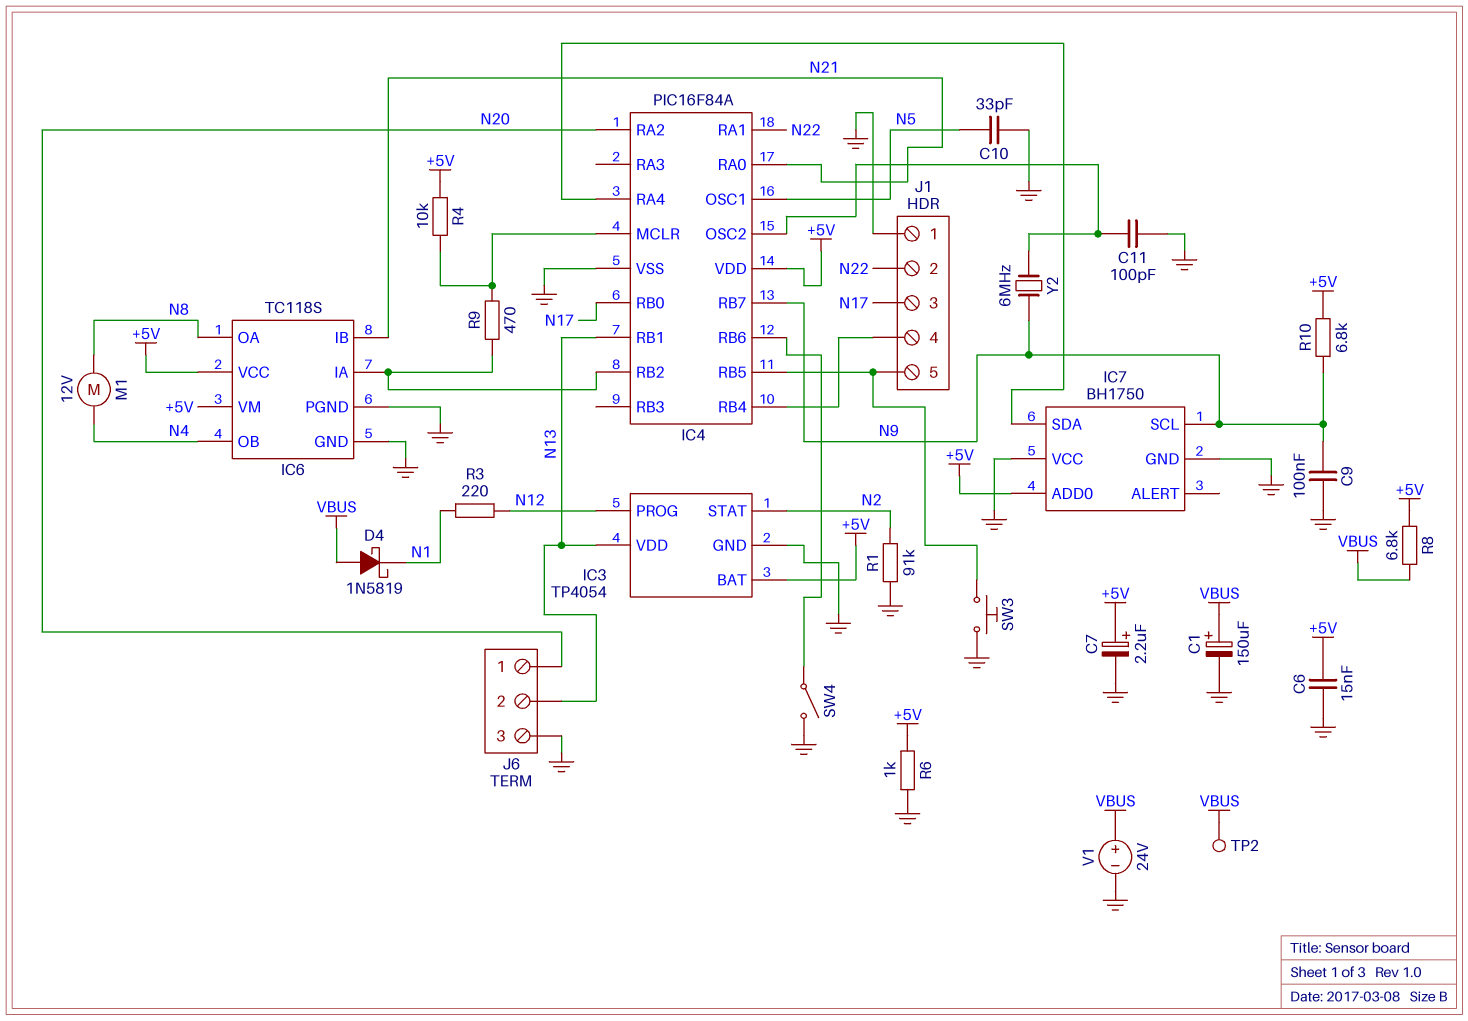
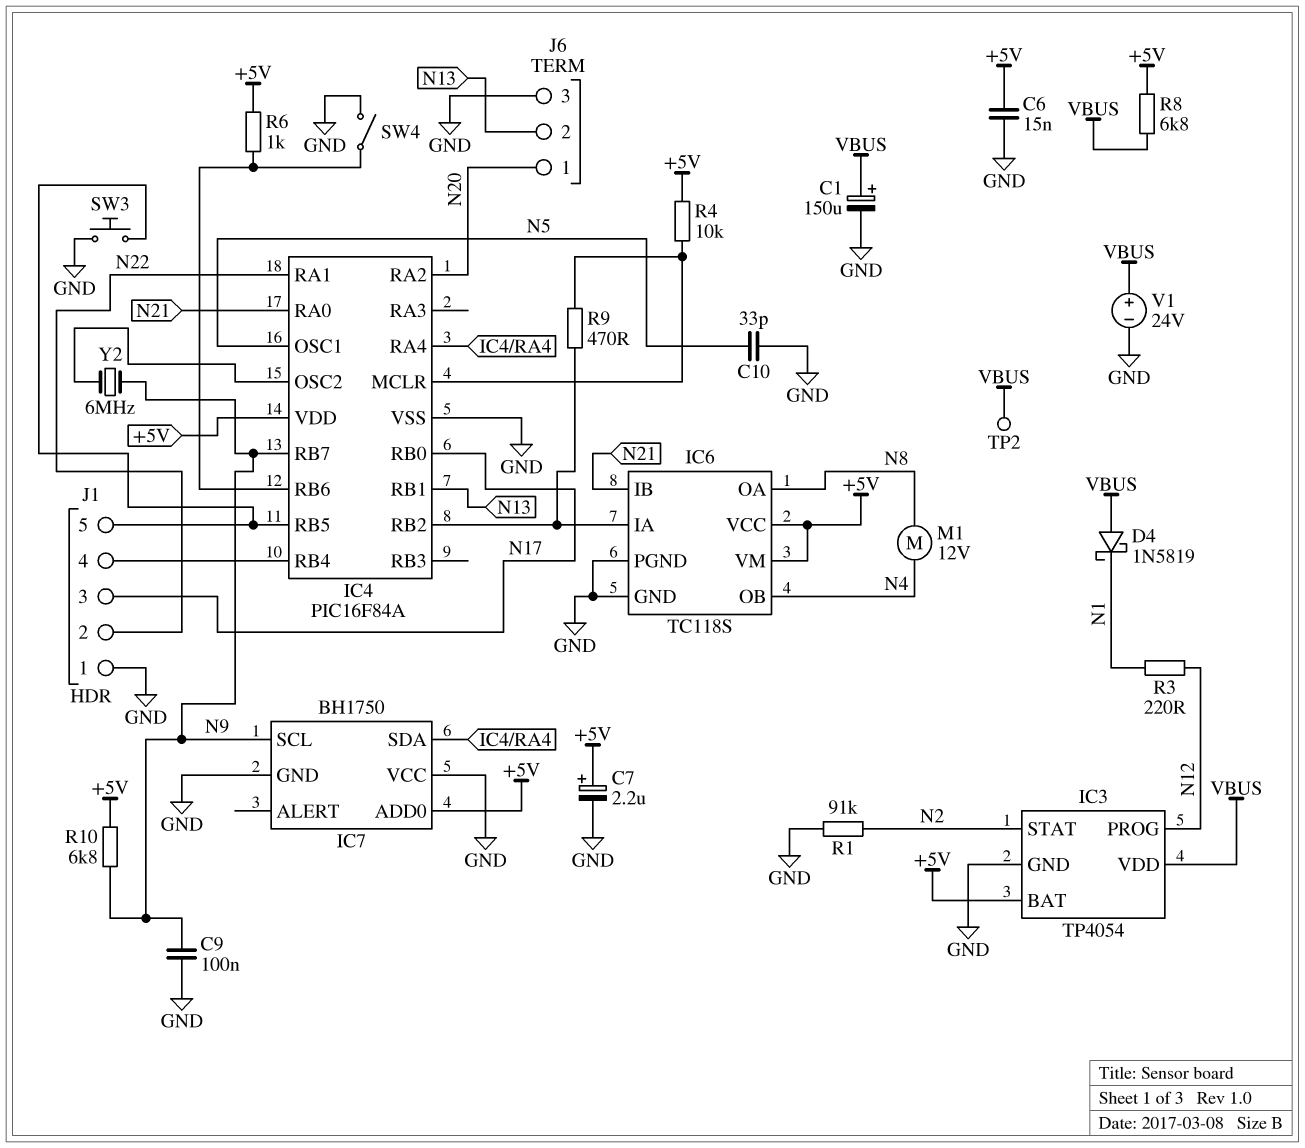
C11: 100pF (GND, IC4/OSC2) -> none
IC3 pin VDD: N13 -> VBUS
R6: 1k (+5V, GND) -> 1k (+5V, IC4/RB6)

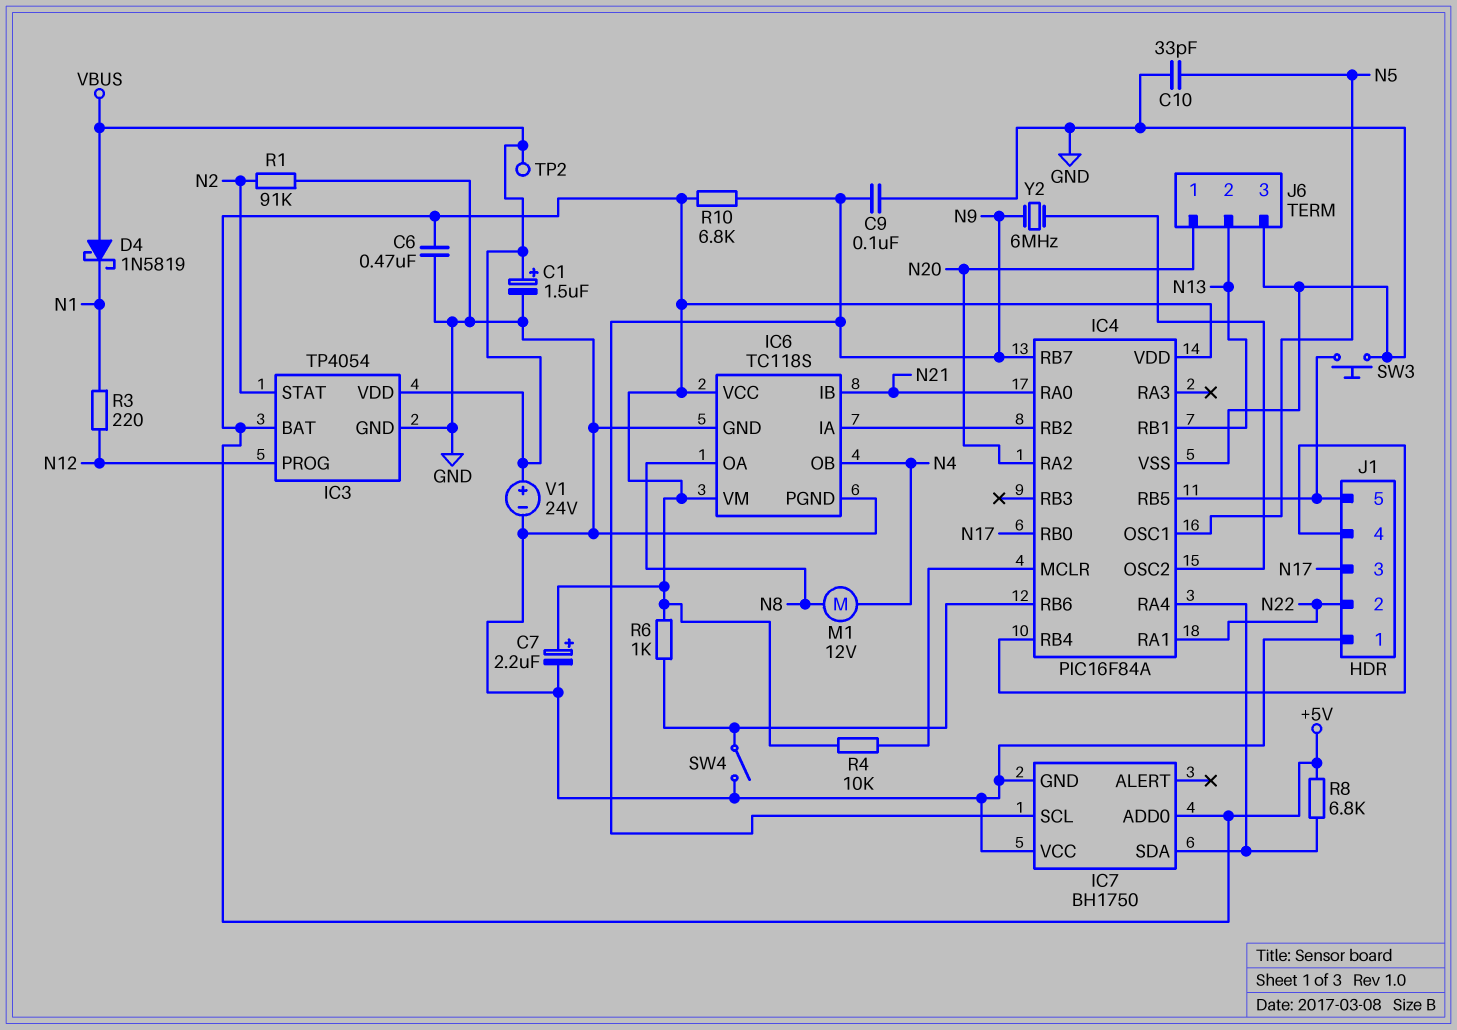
C1: 150uF (plus VBUS, minus GND) -> 1.5uF (plus VBUS, minus GND)
C6: 15nF (+5V, GND) -> 470nF (+5V, GND)
R8: 6.8k (+5V, VBUS) -> 6.8k (+5V, IC4/RA4)
R9: 470 (IC4/MCLR, IC4/RB2) -> none

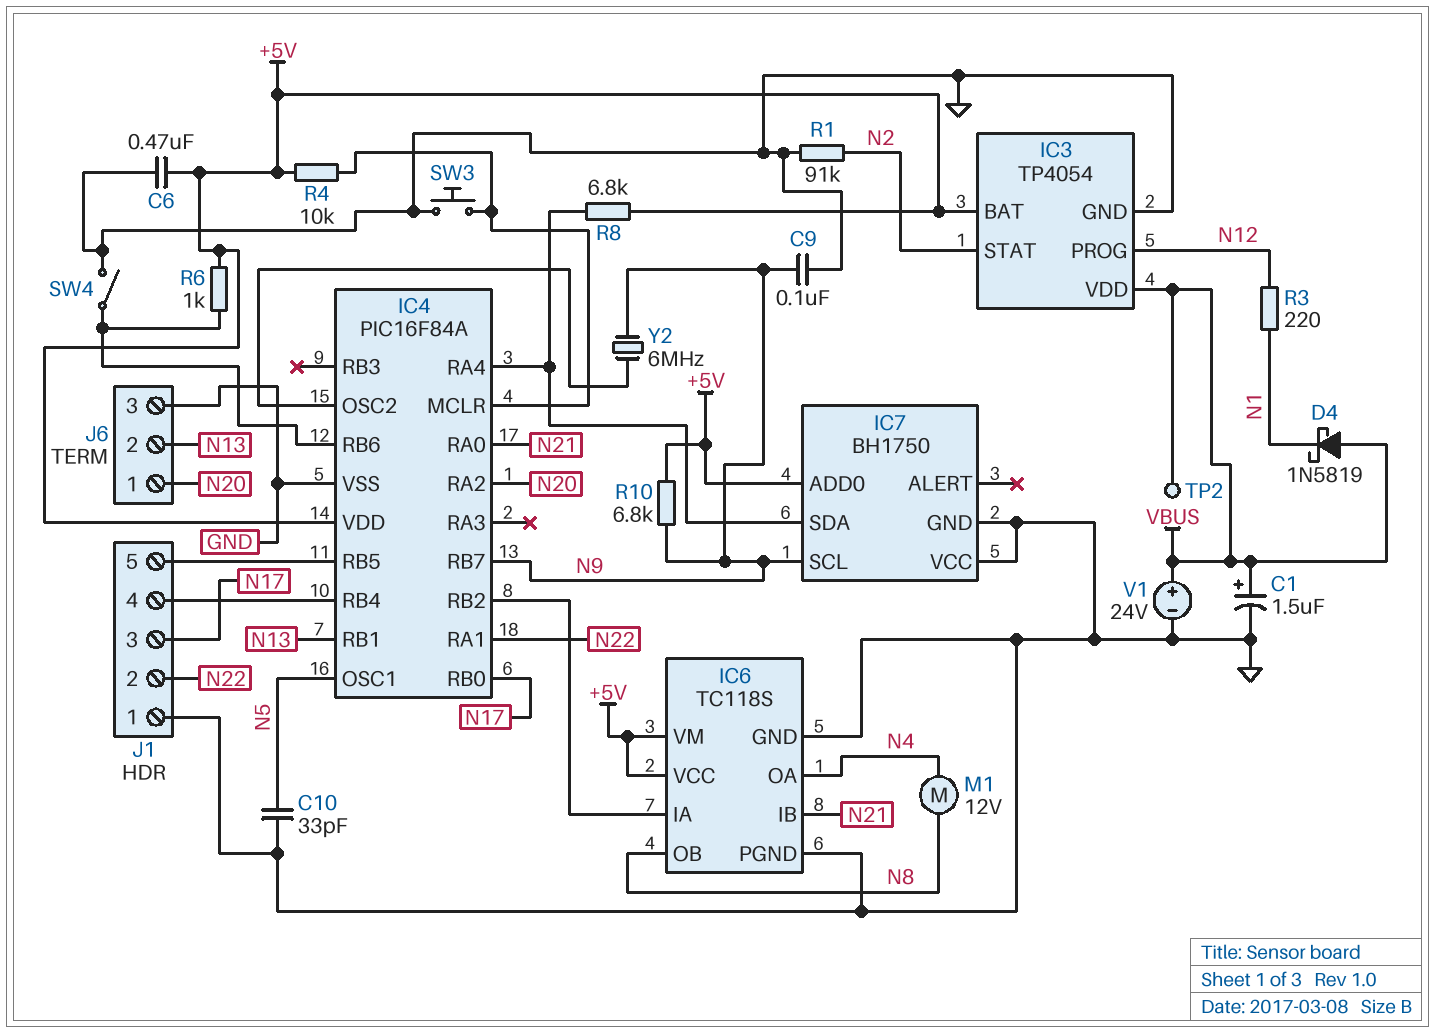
C7: 2.2uF (plus +5V, minus GND) -> none
IC6 pin OA: N8 -> N4
IC6 pin OB: N4 -> N8
SW3: button (GND, IC4/RB5) -> button (GND, IC4/MCLR)

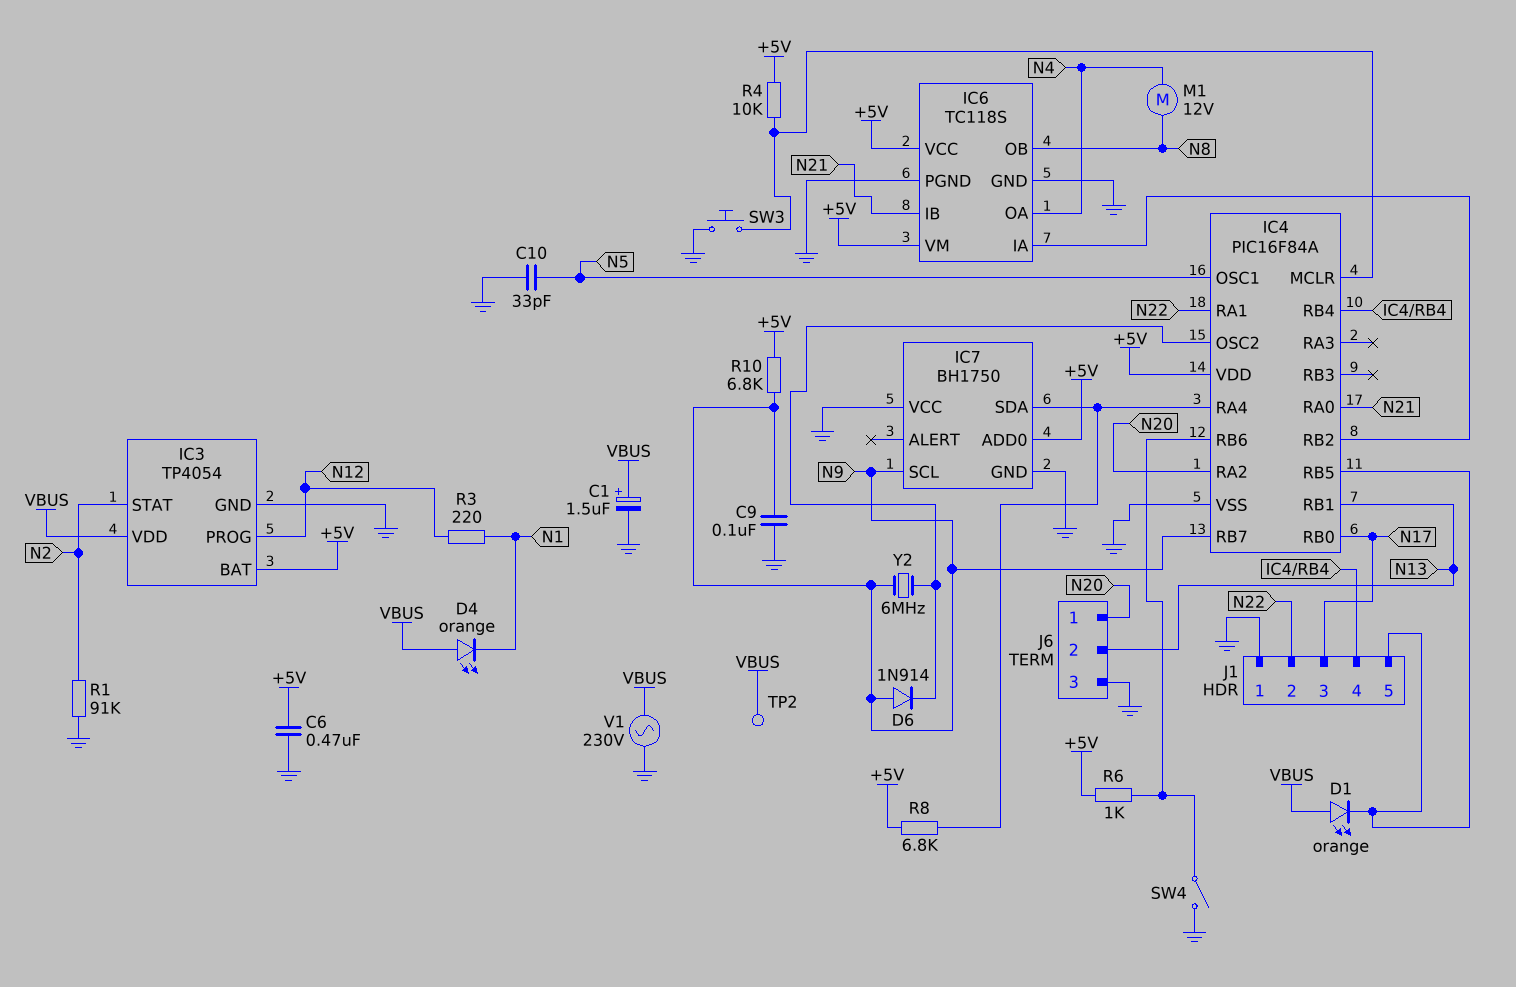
D1: none -> LED orange (A VBUS, K IC4/RB5)
D4: schottky 1N5819 (A VBUS, K N1) -> LED orange (A VBUS, K N1)
D6: none -> diode 1N914 (A N9, K IC4/OSC2)
V1: 24V (plus VBUS, minus GND) -> AC 230V (GND, VBUS)

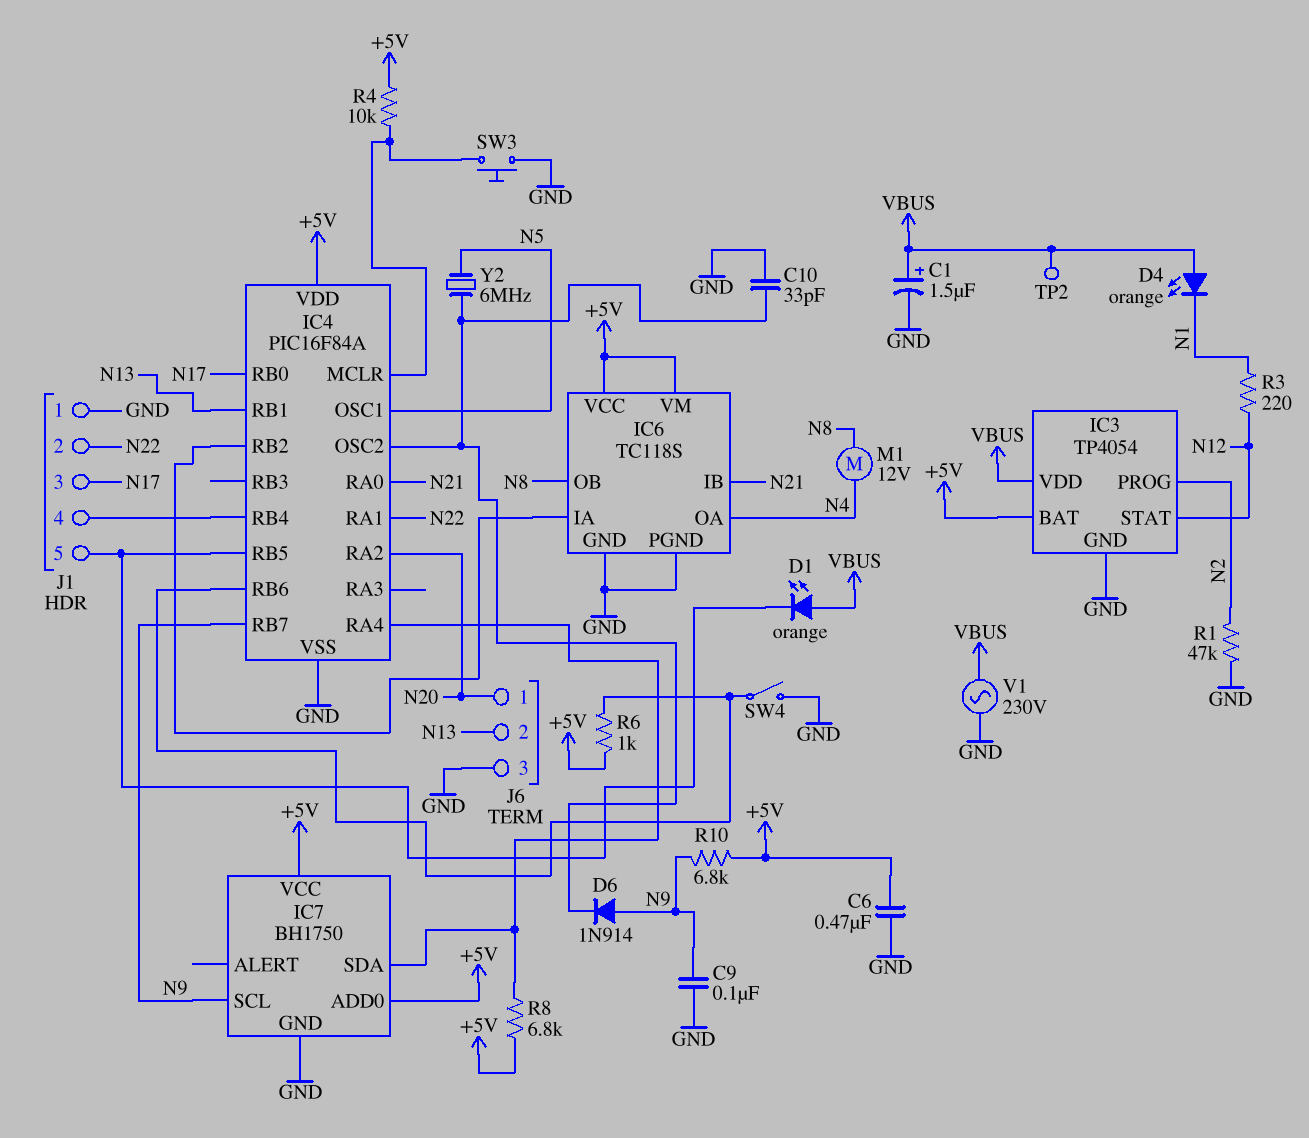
C10: 33pF (GND, N5) -> 33pF (GND, IC4/OSC2)
IC3 pin PROG: N12 -> N2
IC3 pin STAT: N2 -> N12
IC7 pin VCC: GND -> +5V
R1: 91k (GND, N2) -> 47k (GND, N2)
Y2: 6MHz (IC4/OSC2, N9) -> 6MHz (IC4/OSC2, N5)

